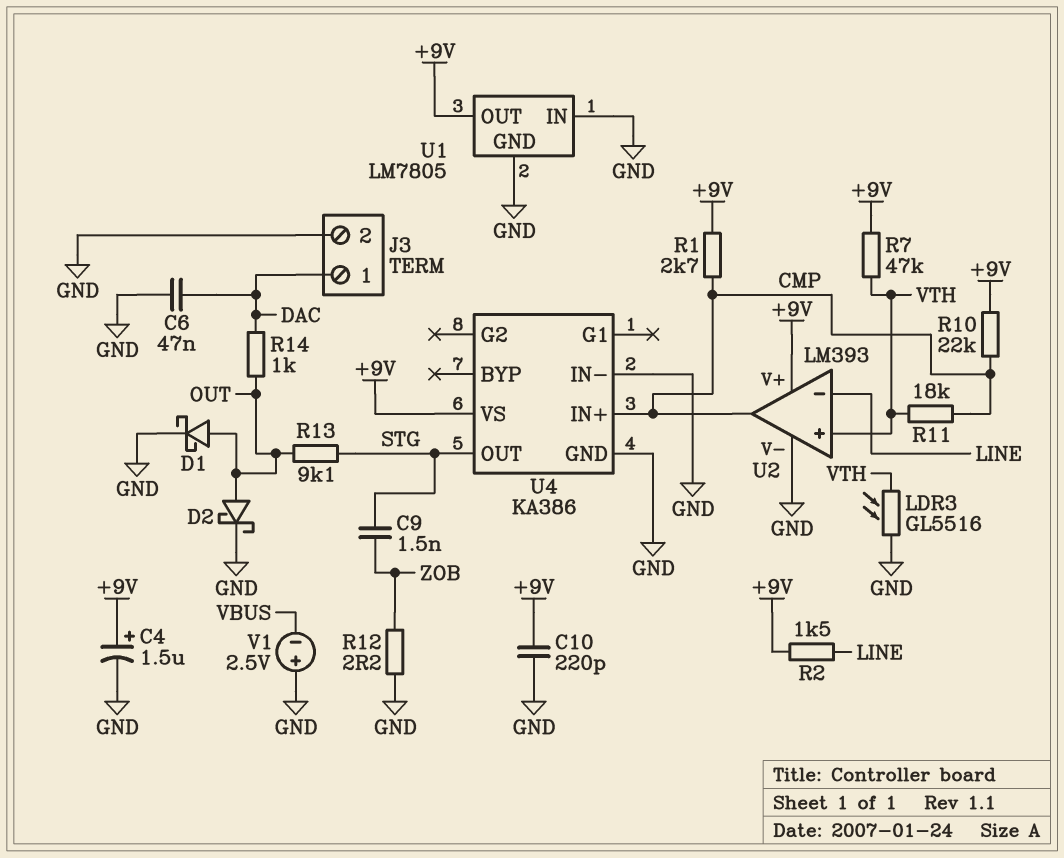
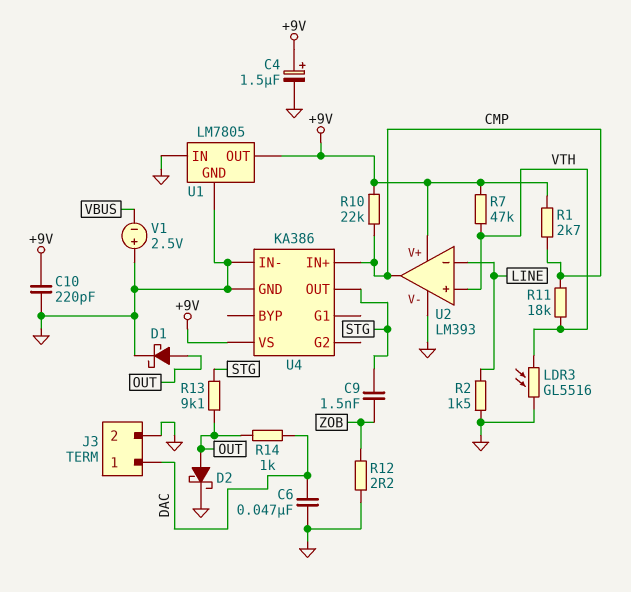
R2: 1.5k (+9V, LINE) -> 1.5k (GND, LINE)

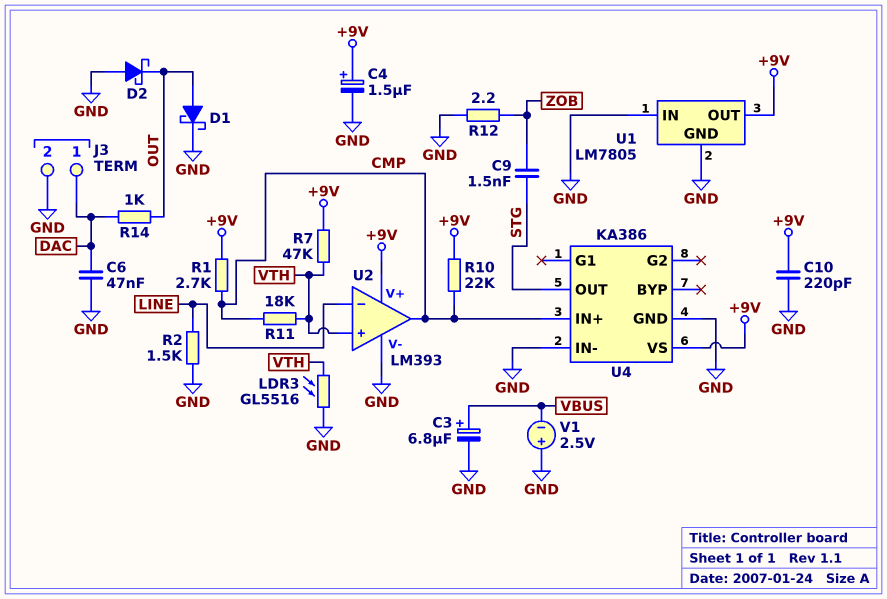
C3: none -> 6.8uF (plus VBUS, minus GND)
D2: schottky (A OUT, K GND) -> schottky (A GND, K OUT)
R13: 9.1k (OUT, STG) -> none

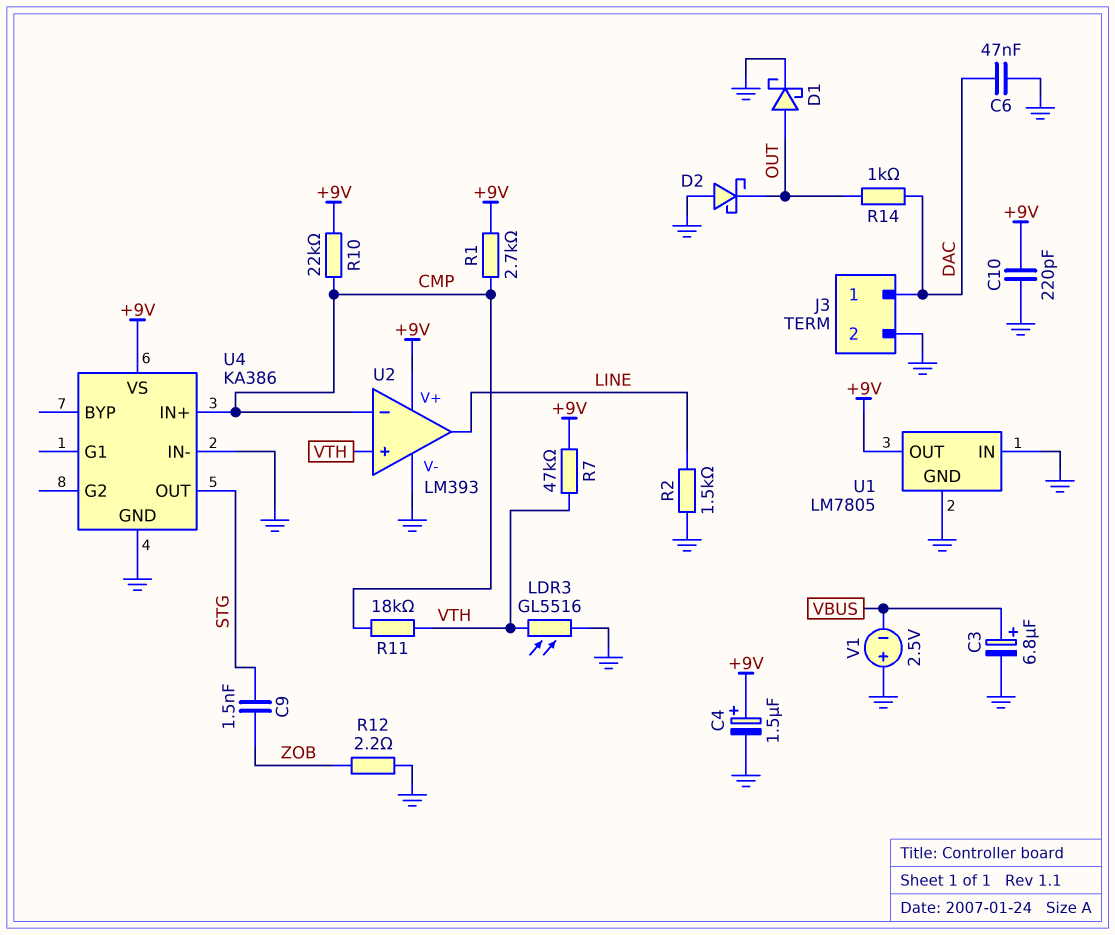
U2 pin in-: LINE -> CMP
U2 pin out: CMP -> LINE

